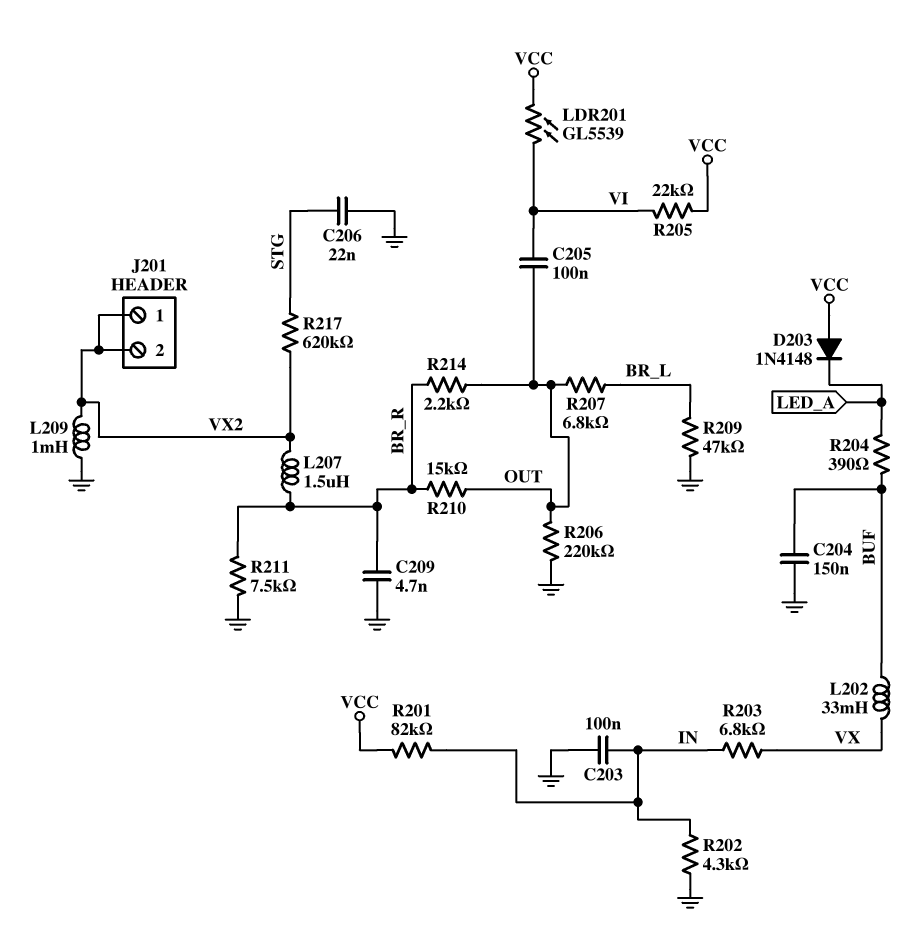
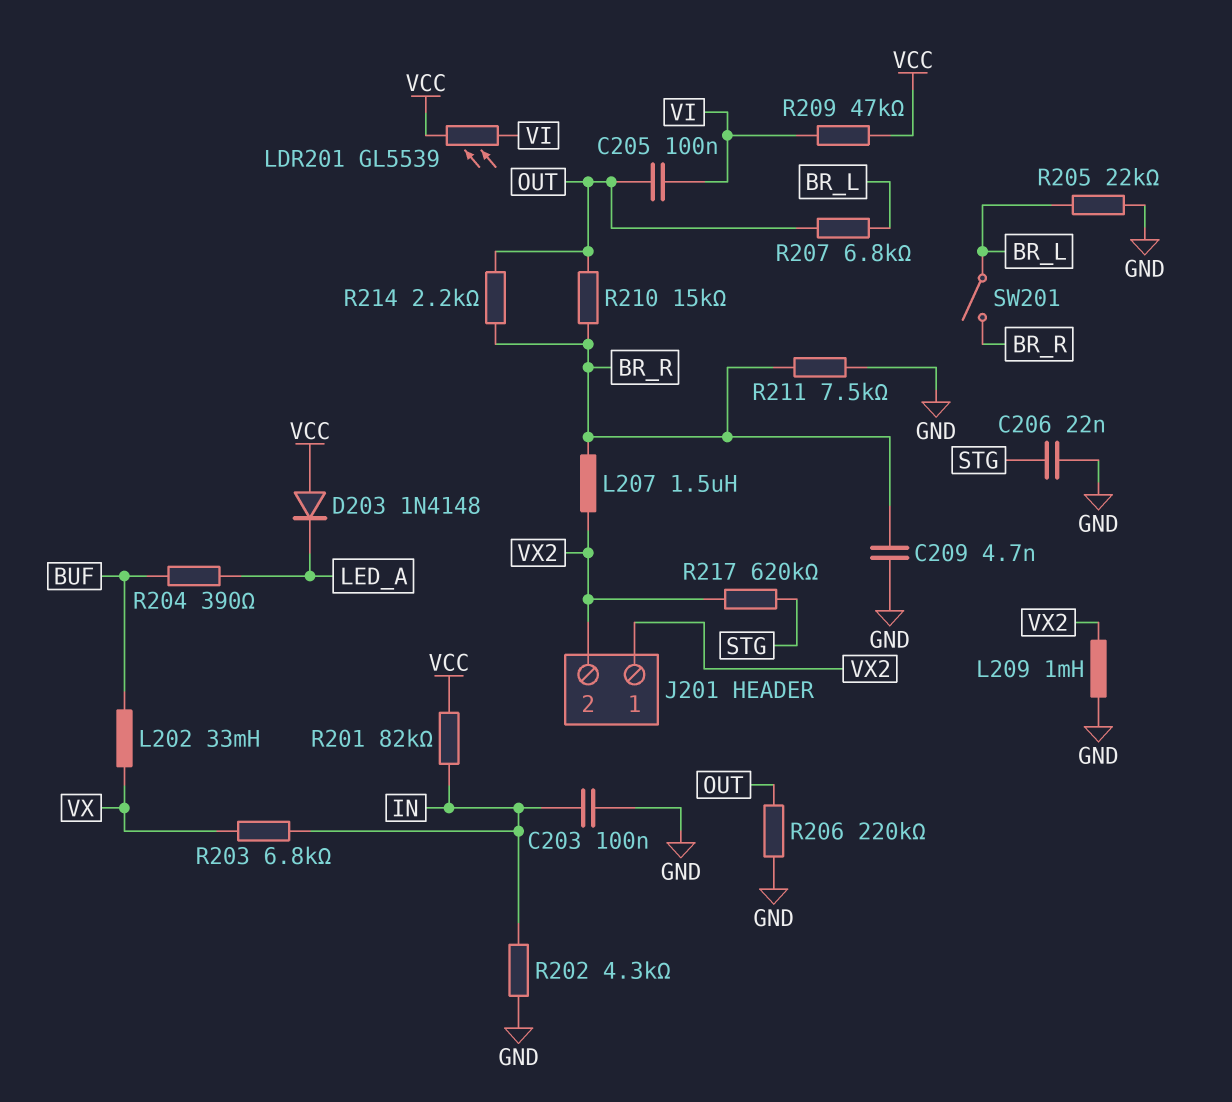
C204: 150nF (BUF, GND) -> none
R205: 22k (VCC, VI) -> 22k (BR_L, GND)
R209: 47k (BR_L, GND) -> 47k (VCC, VI)
SW201: none -> switch (BR_L, BR_R)

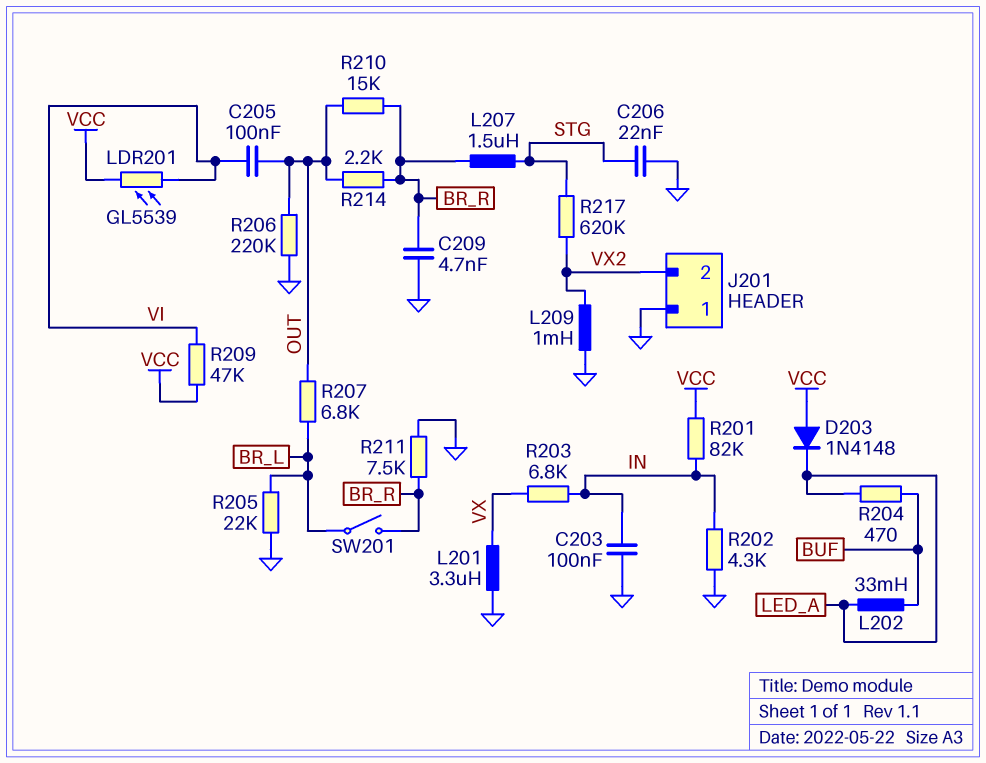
J201 pin 1: VX2 -> GND
L201: none -> 3.3uH (GND, VX)
L202: 33mH (BUF, VX) -> 33mH (BUF, LED_A)
L207: 1.5uH (BR_R, VX2) -> 1.5uH (BR_R, STG)
R204: 390 (BUF, LED_A) -> 470 (BUF, LED_A)

